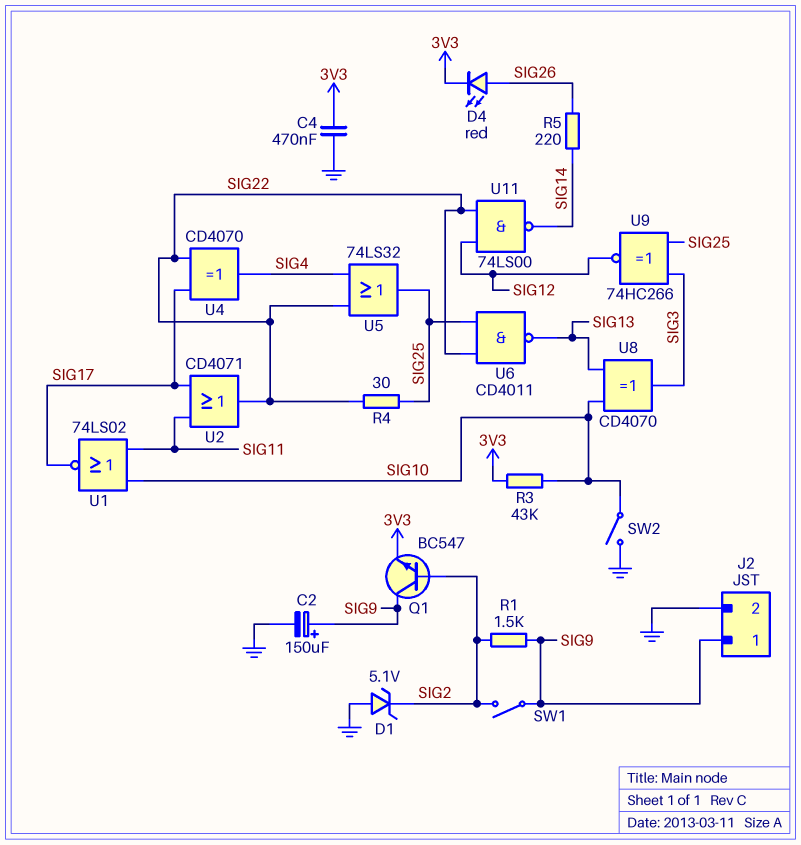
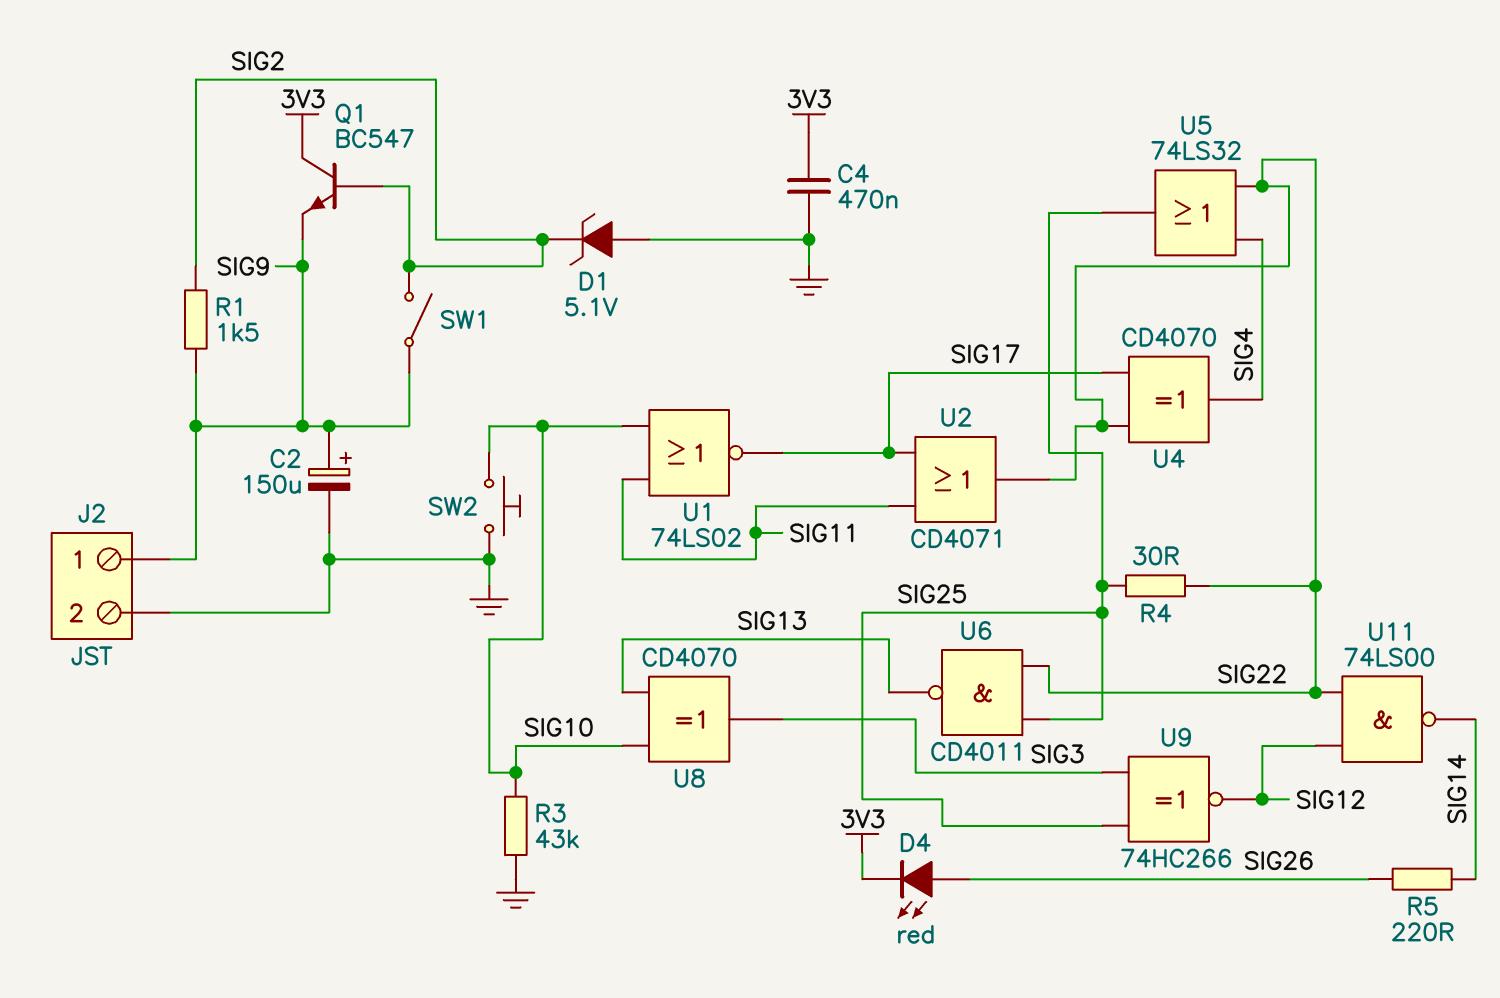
Q1: NPN BC547 (B SIG2, C SIG9, E 3V3) -> NPN BC547 (B SIG2, C 3V3, E SIG9)
R3: 43k (3V3, SIG10) -> 43k (GND, SIG10)
SW2: switch (GND, SIG10) -> button (GND, SIG10)

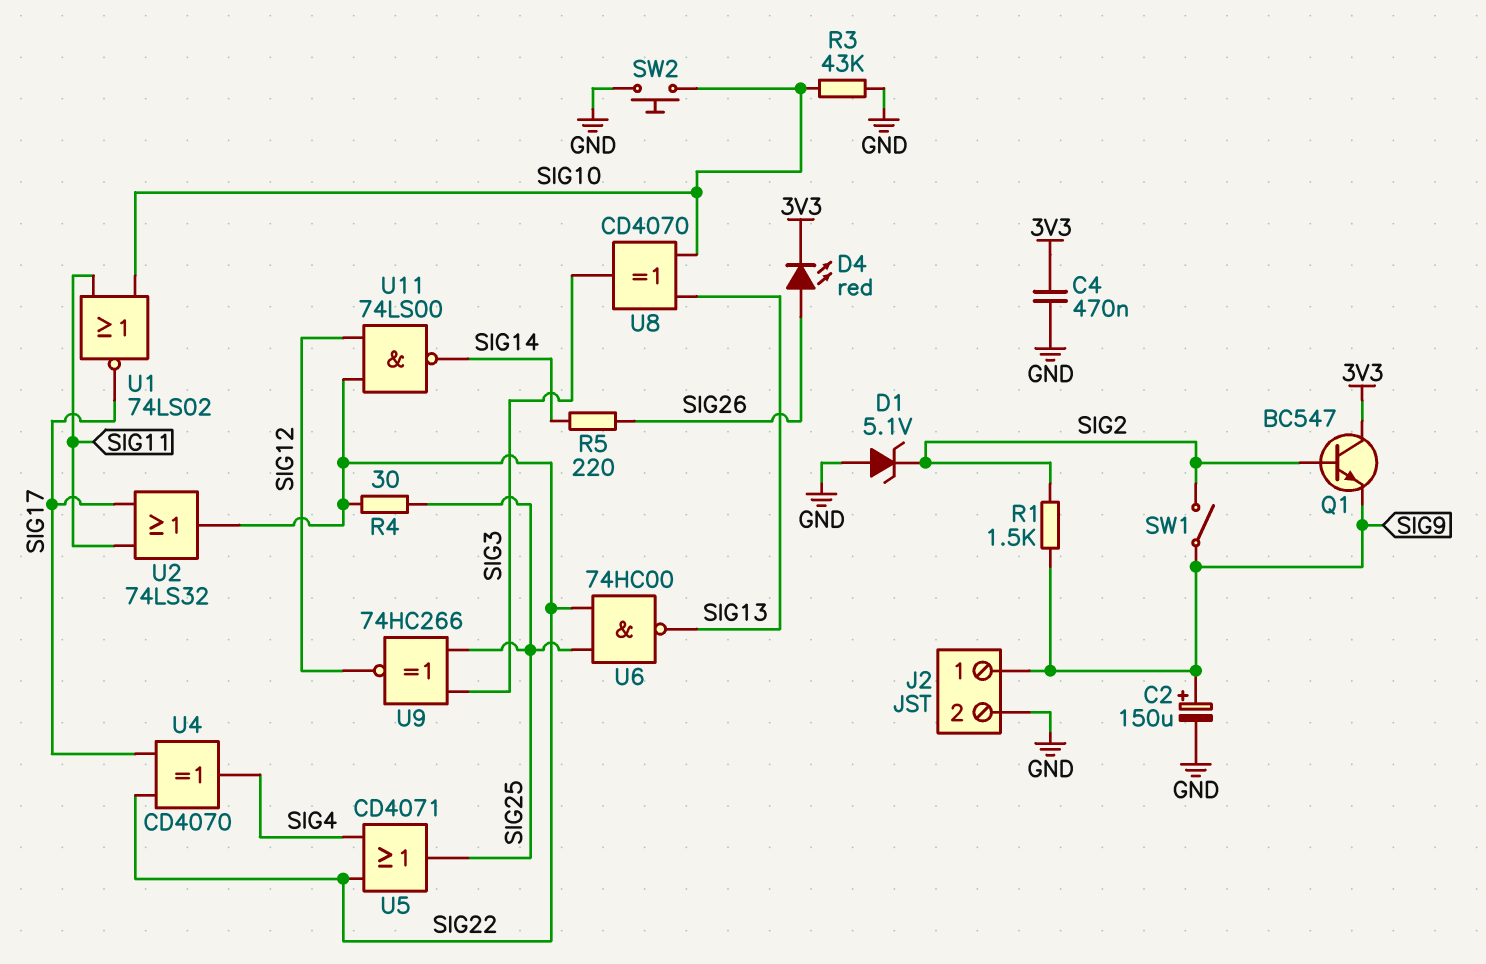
U2: OR CD4071 (in SIG11, in SIG17, out SIG22) -> OR 74LS32 (in SIG11, in SIG17, out SIG22)
U5: OR 74LS32 (in SIG4, in SIG22, out SIG25) -> OR CD4071 (in SIG4, in SIG22, out SIG25)
U6: NAND CD4011 (in SIG22, in SIG25, out SIG13) -> NAND 74HC00 (in SIG22, in SIG25, out SIG13)

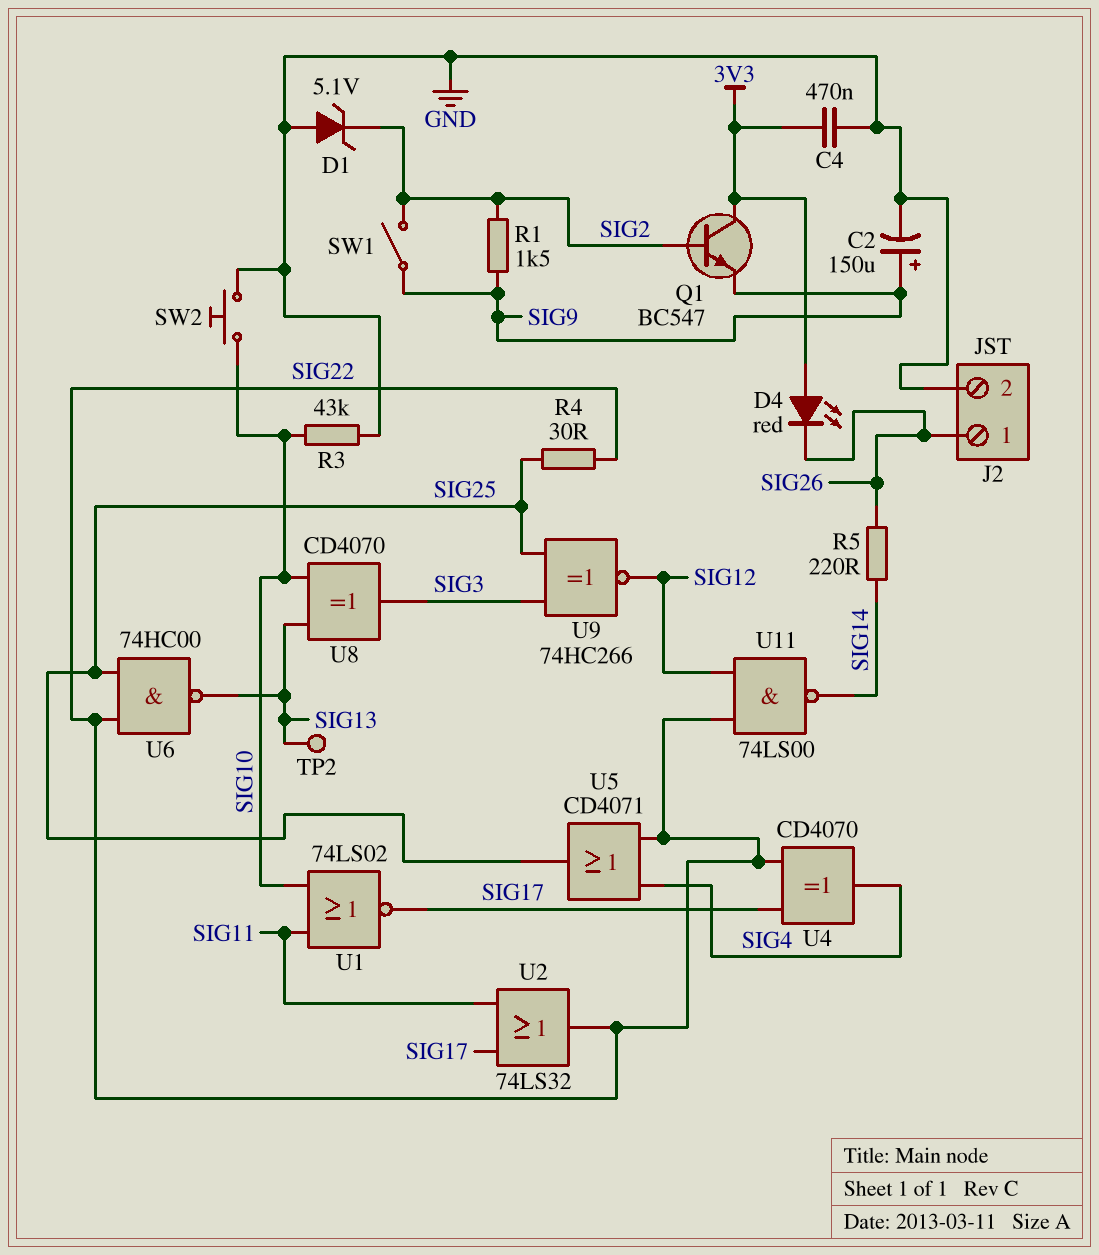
D4: LED red (A SIG26, K 3V3) -> LED red (A 3V3, K SIG26)
J2 pin 1: SIG9 -> SIG26
TP2: none -> test point (SIG13)

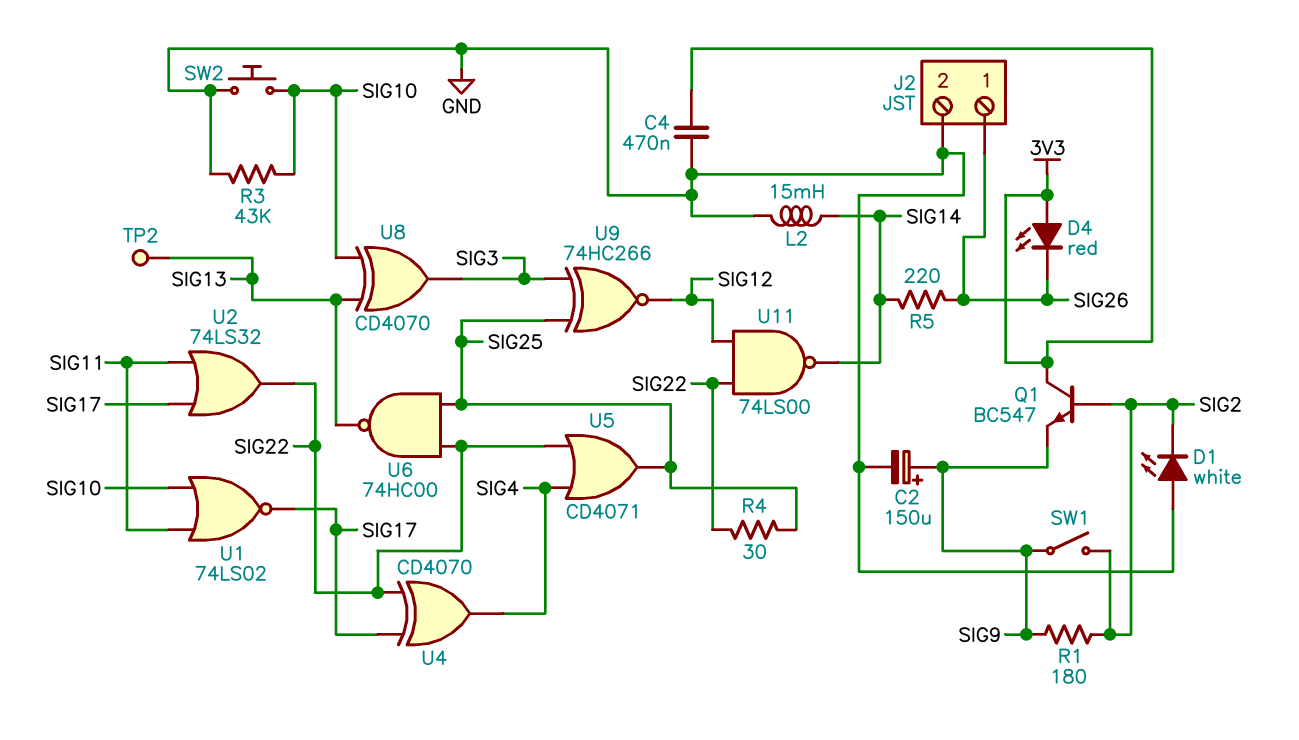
D1: zener 5.1V (A GND, K SIG2) -> LED white (A GND, K SIG2)
L2: none -> 15mH (GND, SIG14)
R1: 1.5k (SIG2, SIG9) -> 180 (SIG2, SIG9)

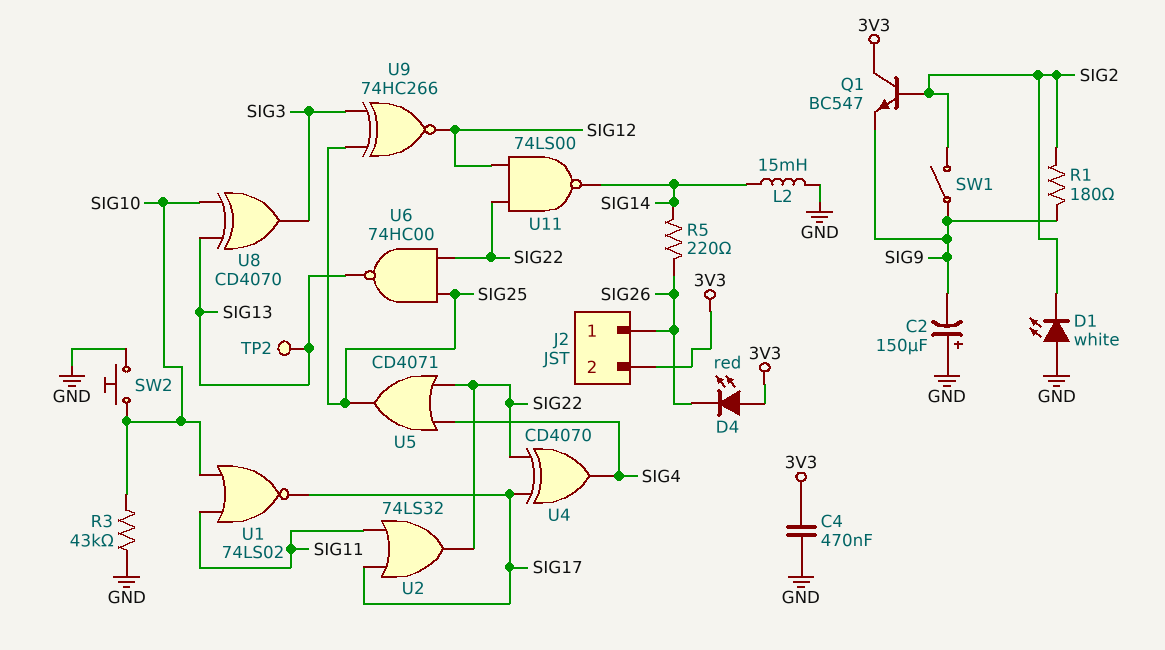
C2: 150uF (plus SIG9, minus GND) -> 150uF (plus GND, minus SIG9)
J2 pin 2: GND -> 3V3
R4: 30 (SIG22, SIG25) -> none

